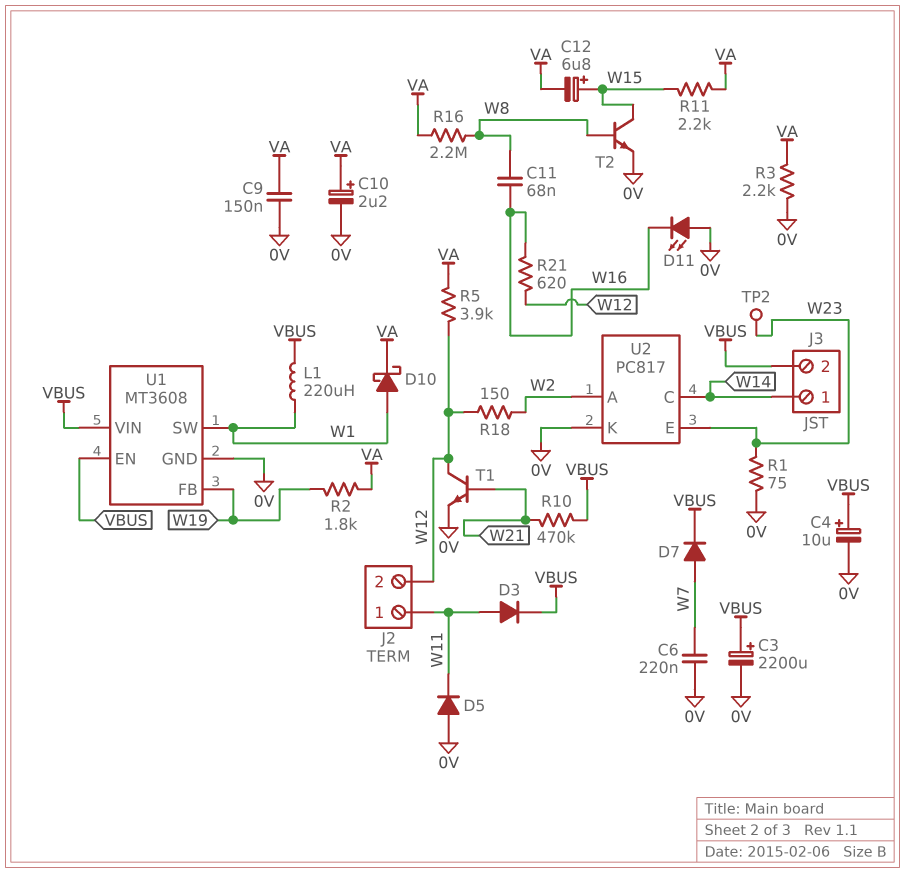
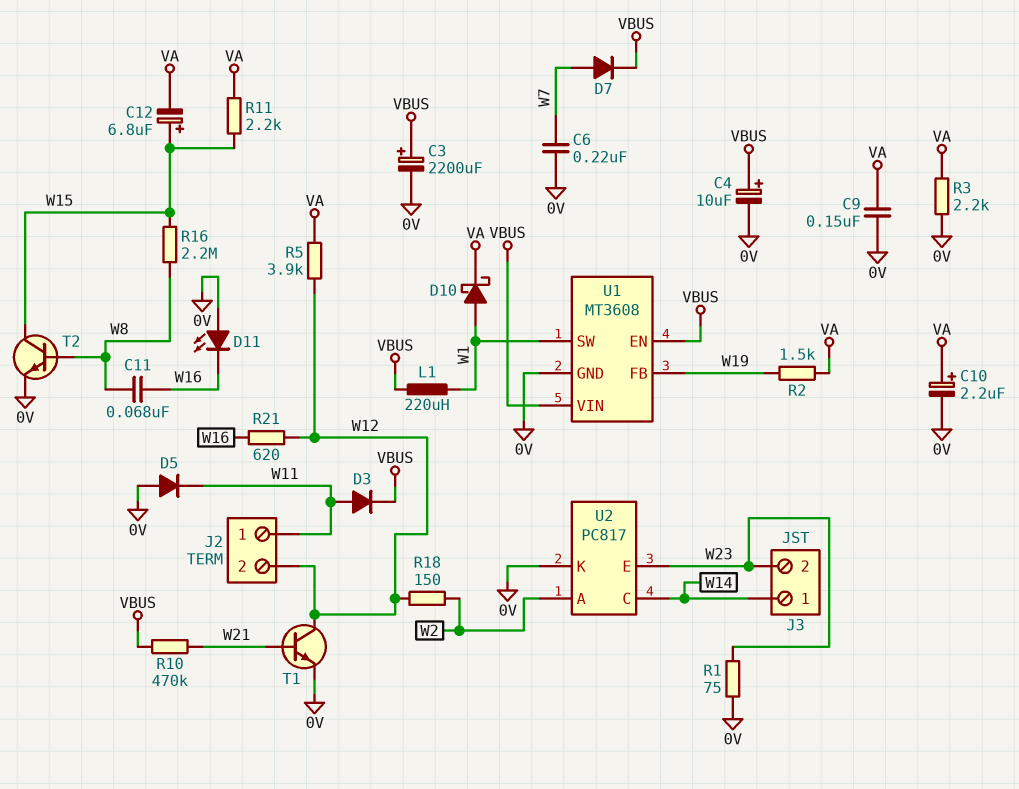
J3 pin 2: VBUS -> W23
R2: 1.8k (VA, W19) -> 1.5k (VA, W19)
R16: 2.2M (VA, W8) -> 2.2M (W8, W15)
TP2: test point (W23) -> none

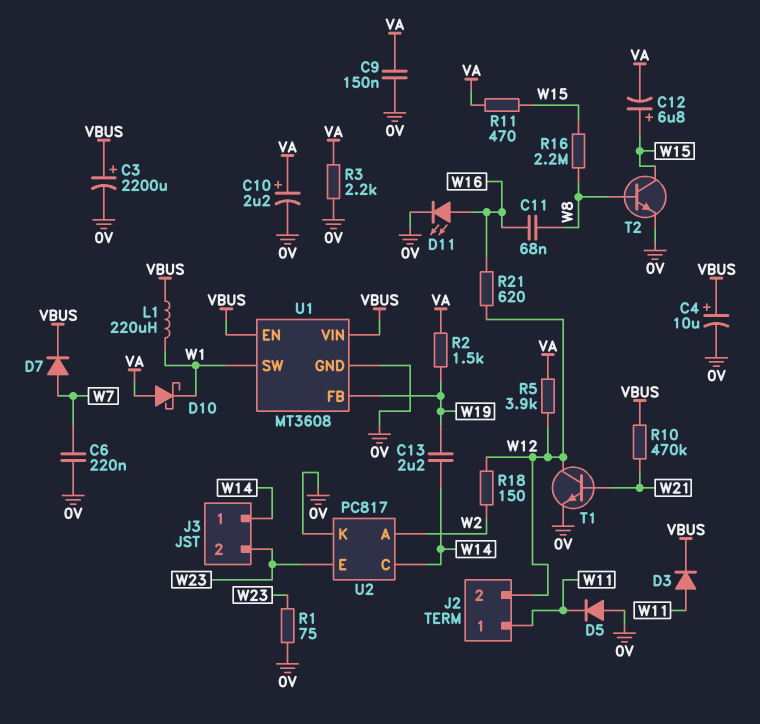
C13: none -> 2.2uF (W14, W19)
D10: schottky (A W1, K VA) -> schottky (A VA, K W1)
D11: LED (A 0V, K W16) -> LED (A W16, K 0V)
R11: 2.2k (VA, W15) -> 470 (VA, W15)

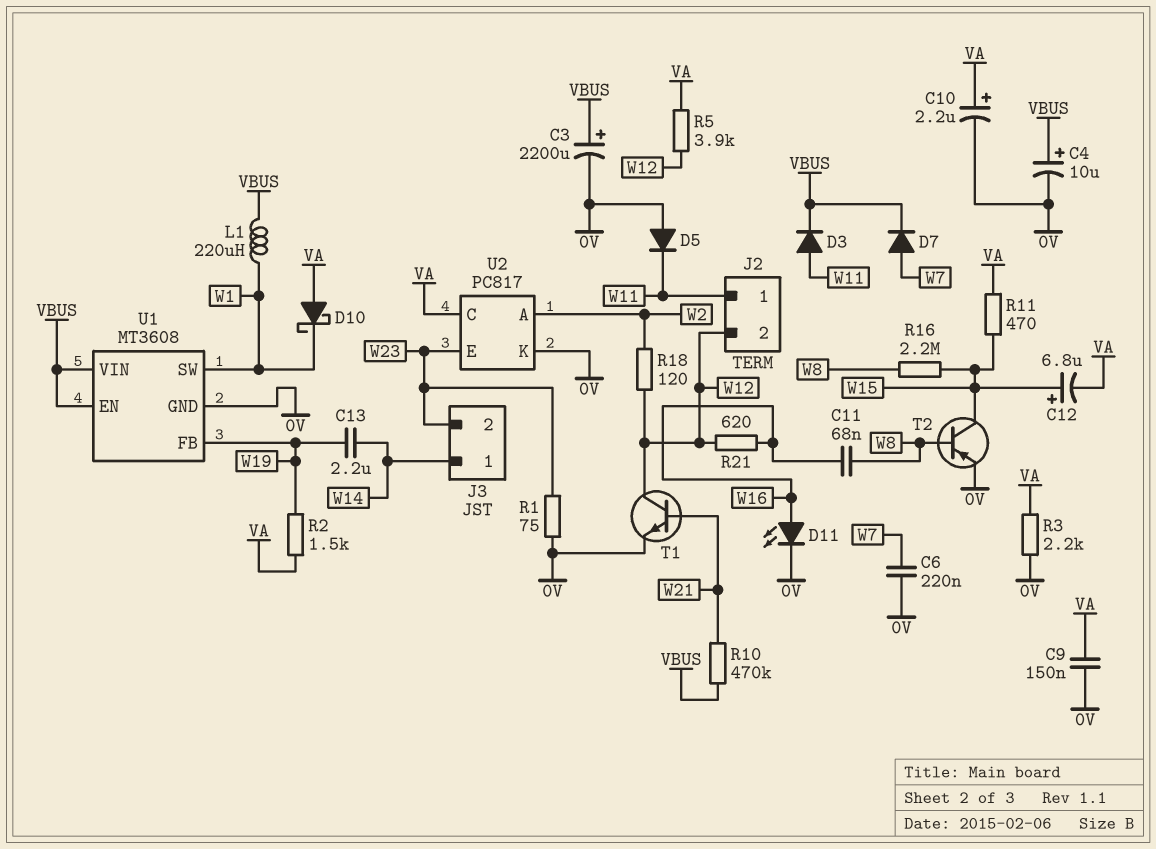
R18: 150 (W2, W12) -> 120 (W2, W12)
T2: NPN (B W8, C W15, E 0V) -> PNP (B W8, C W15, E 0V)
U2 pin C: W14 -> VA

